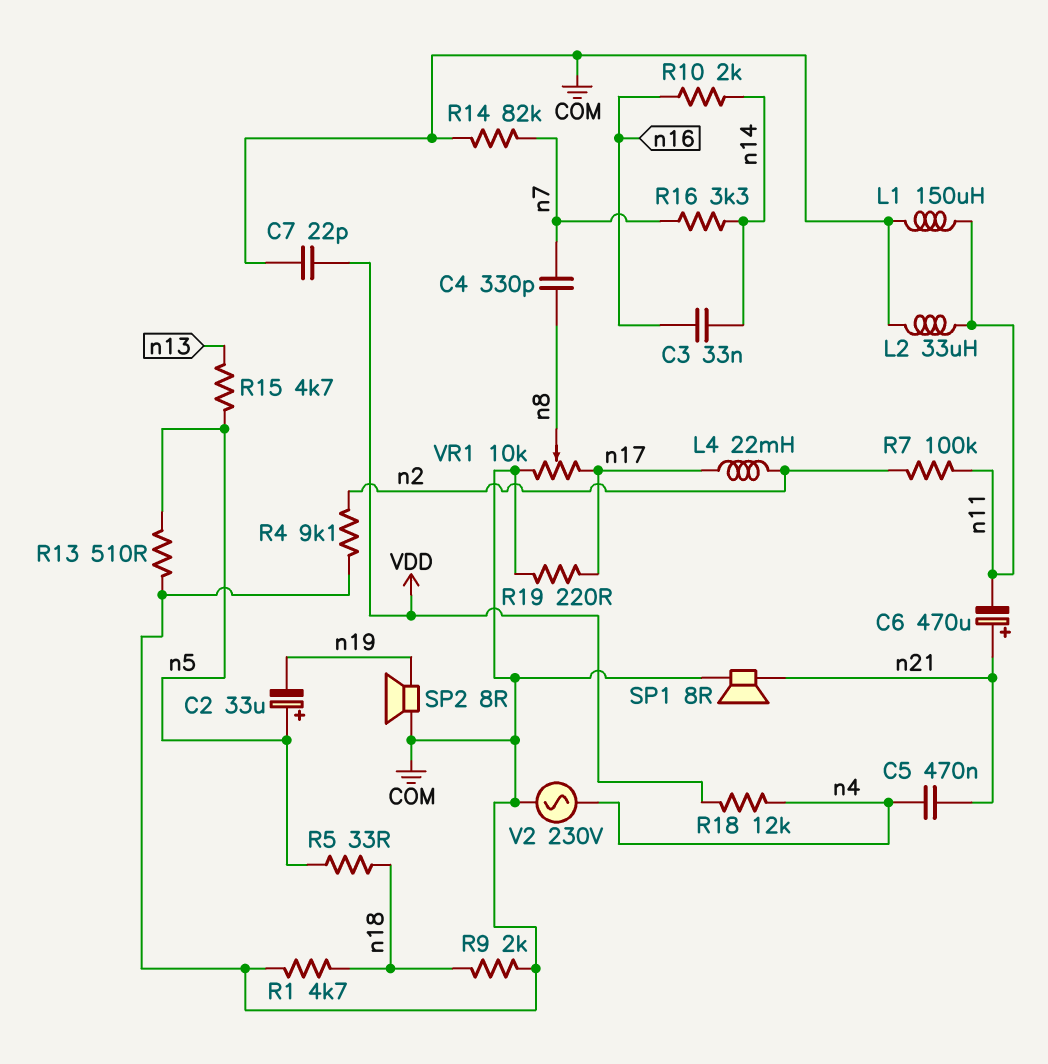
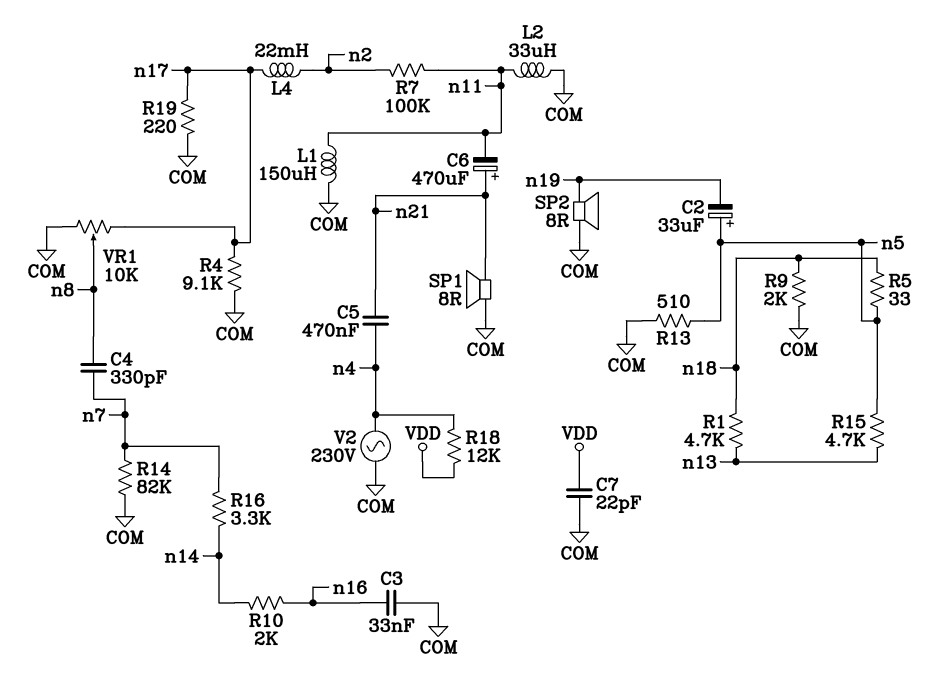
C3: 33nF (n14, n16) -> 33nF (COM, n16)
R1: 4.7k (COM, n18) -> 4.7k (n13, n18)
R4: 9.1k (COM, n2) -> 9.1k (COM, n17)

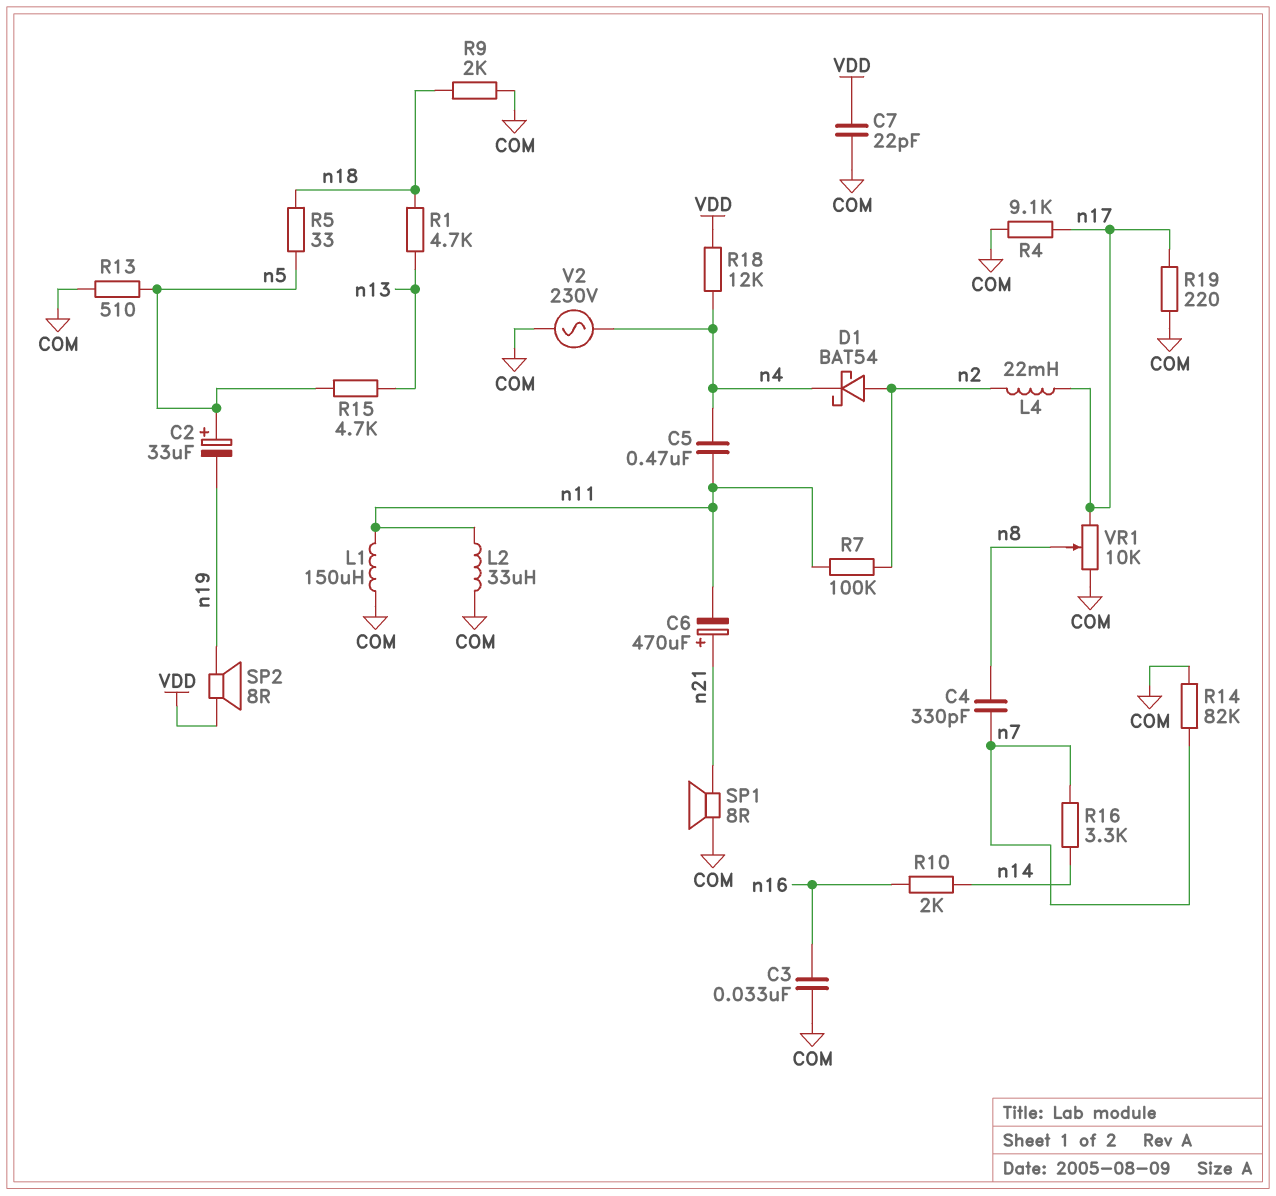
C5: 470nF (n4, n21) -> 470nF (n4, n11)
D1: none -> schottky BAT54 (A n2, K n4)
SP2: speaker 8R (COM, n19) -> speaker 8R (VDD, n19)

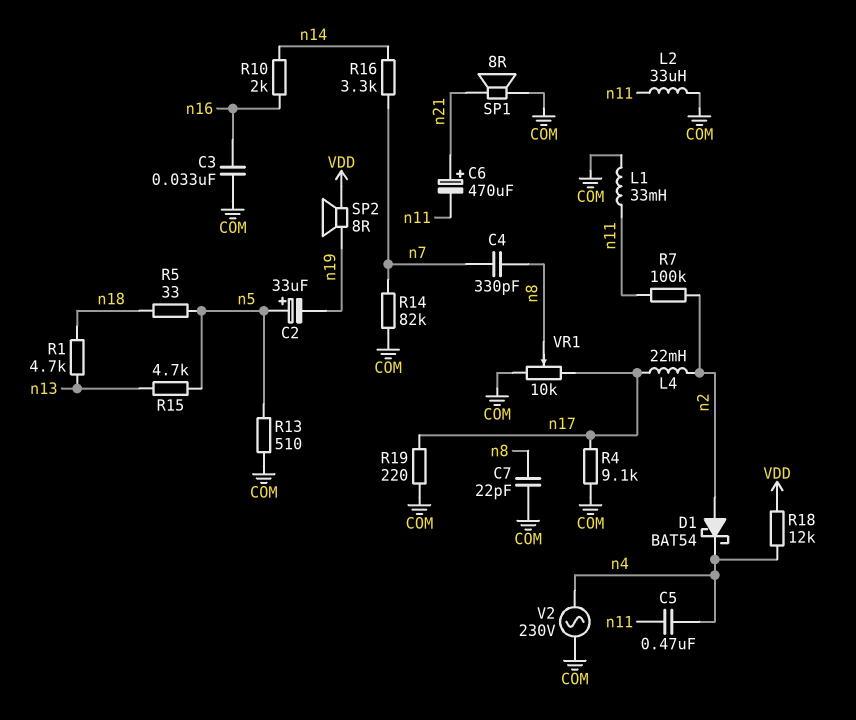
C7: 22pF (COM, VDD) -> 22pF (COM, n8)
L1: 150uH (COM, n11) -> 33mH (COM, n11)
R9: 2k (COM, n18) -> none

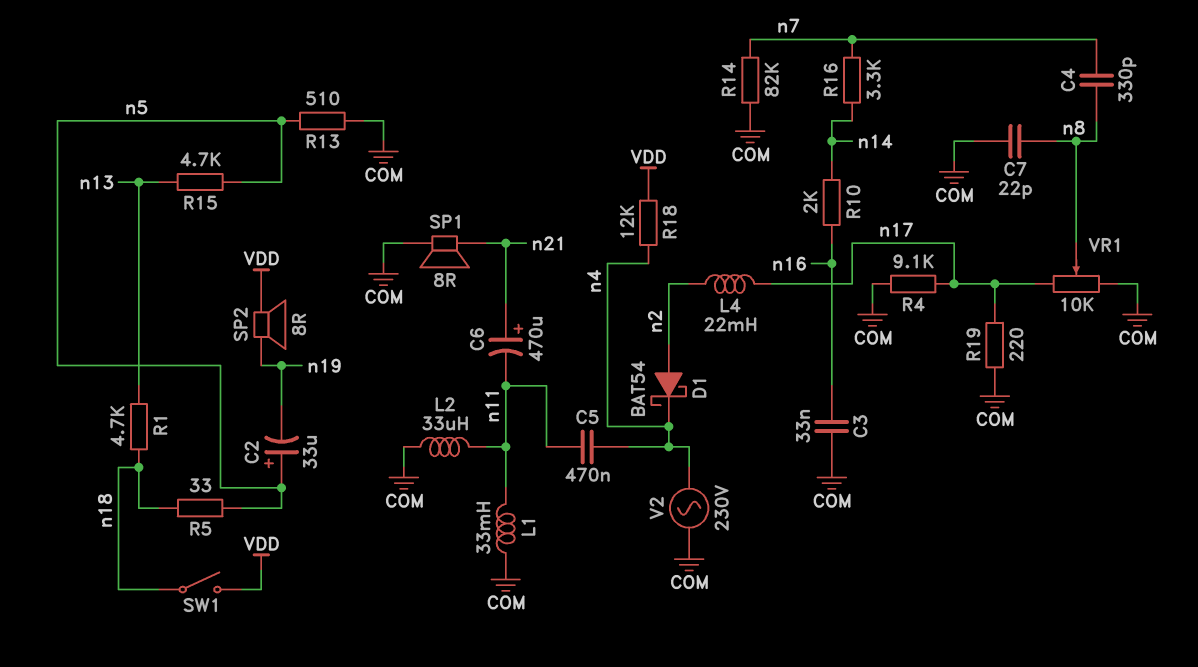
R7: 100k (n2, n11) -> none
SW1: none -> switch (VDD, n18)

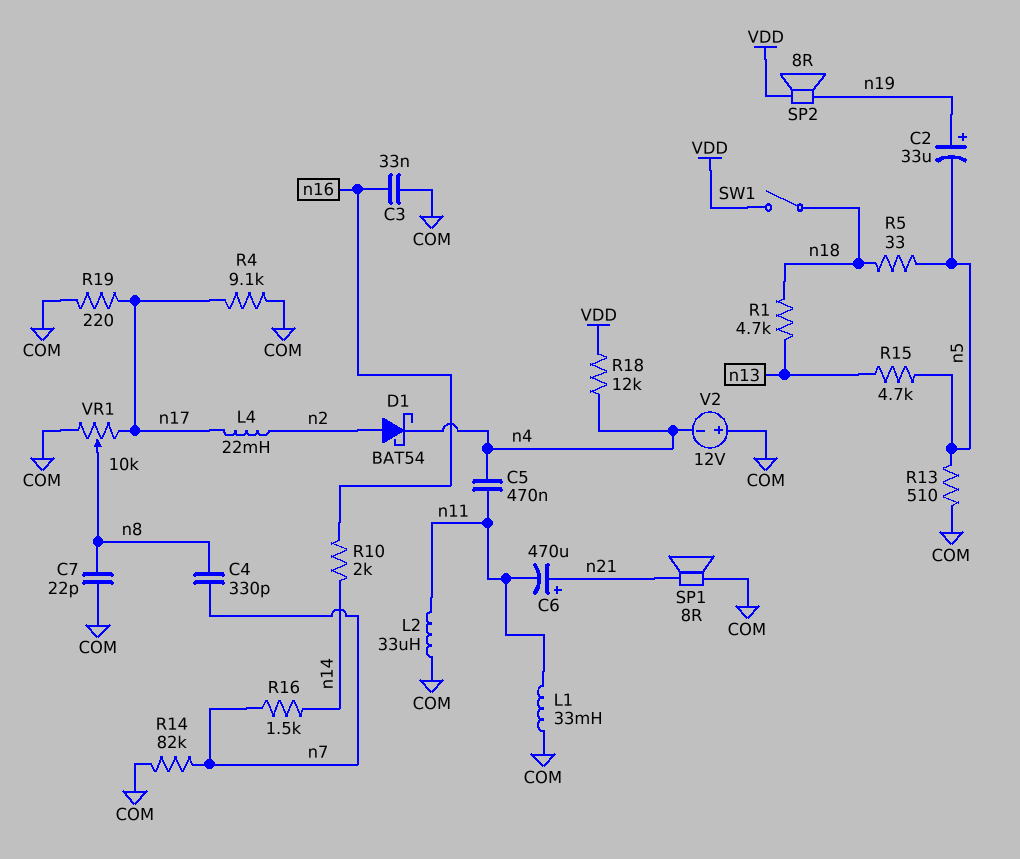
C2: 33uF (plus n5, minus n19) -> 33uF (plus n19, minus n5)
R16: 3.3k (n7, n14) -> 1.5k (n7, n14)
V2: AC 230V (COM, n4) -> 12V (plus COM, minus n4)

